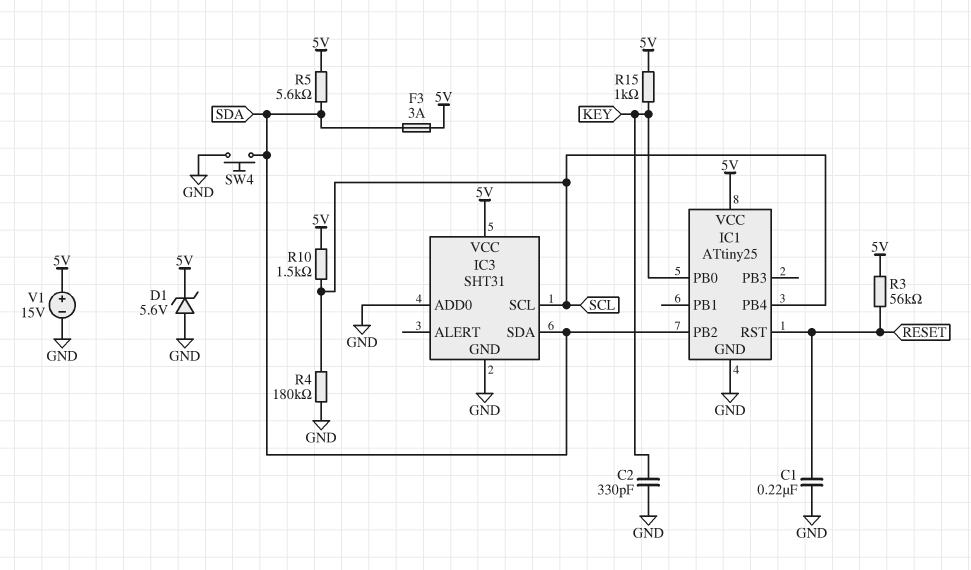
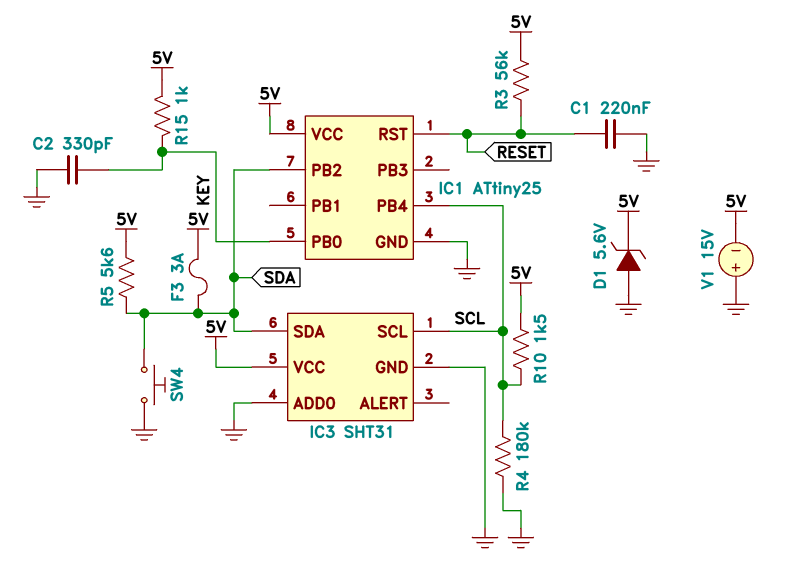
V1: 15V (plus 5V, minus GND) -> 15V (plus GND, minus 5V)

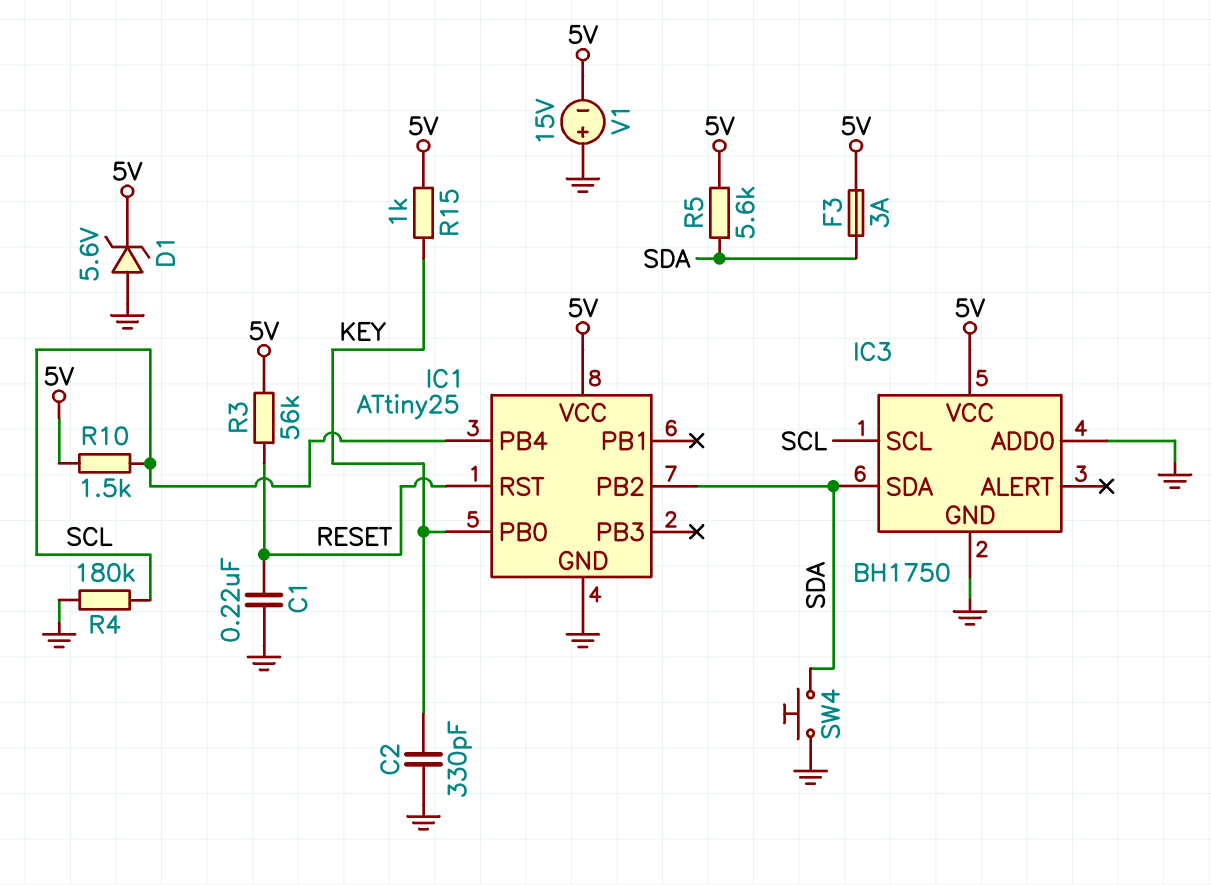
IC3: SHT31 -> BH1750

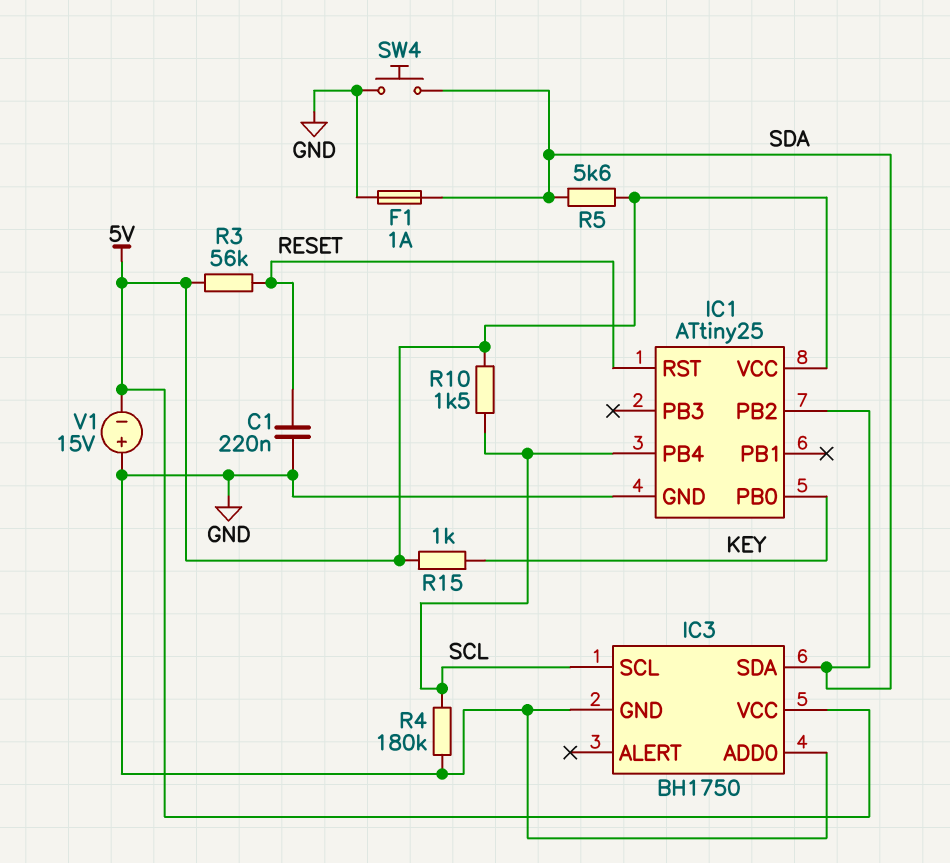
C2: 330pF (GND, KEY) -> none
D1: zener 5.6V (A GND, K 5V) -> none
F1: none -> 1A (GND, SDA)
F3: 3A (5V, SDA) -> none

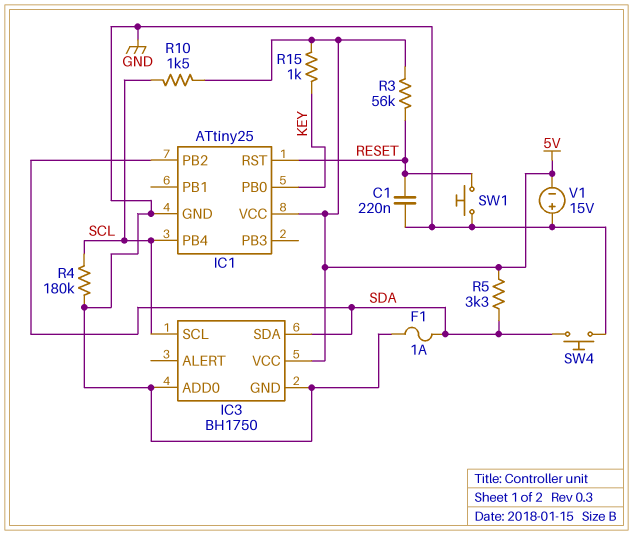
R5: 5.6k (5V, SDA) -> 3.3k (5V, SDA)
SW1: none -> button (GND, RESET)

